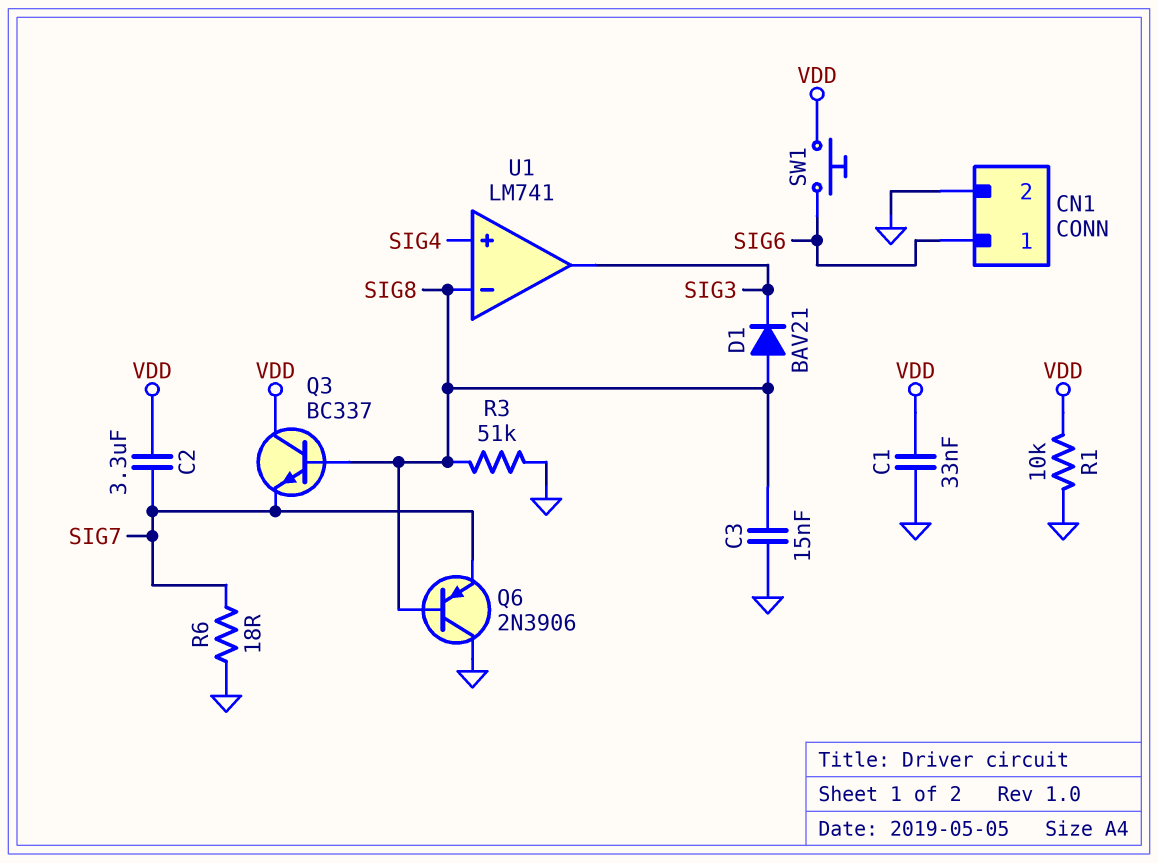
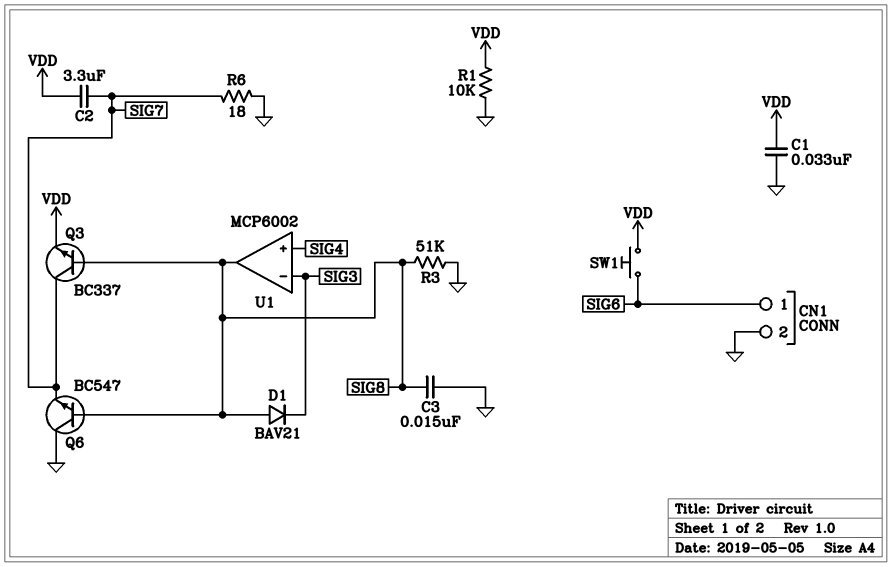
Q3: NPN BC337 (B SIG8, C VDD, E SIG7) -> NPN BC337 (B SIG8, C SIG7, E VDD)
Q6: PNP 2N3906 (B SIG8, C GND, E SIG7) -> NPN BC547 (B SIG8, C GND, E SIG7)
U1: LM741 -> MCP6002
U1 pin in-: SIG8 -> SIG3
U1 pin out: SIG3 -> SIG8

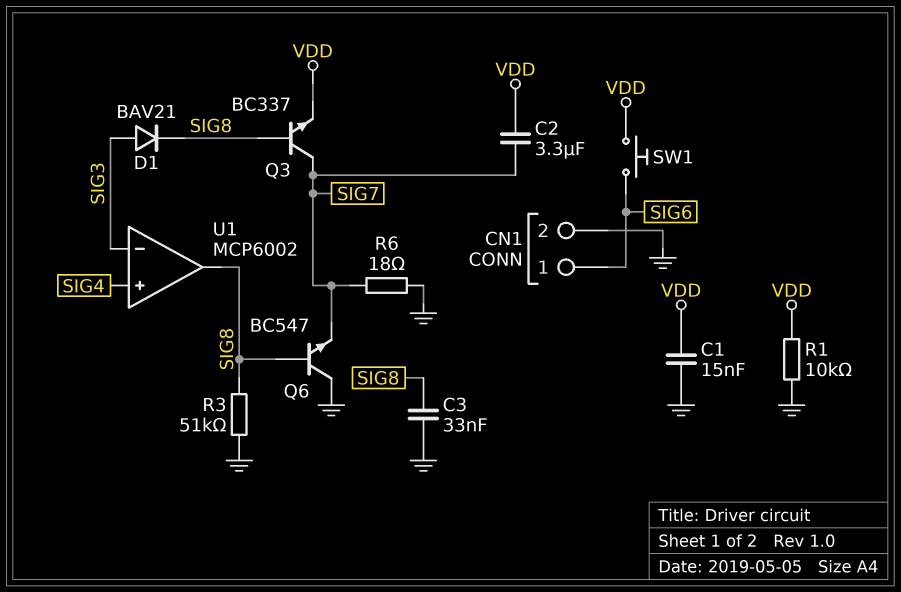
C1: 33nF (GND, VDD) -> 15nF (GND, VDD)
C3: 15nF (GND, SIG8) -> 33nF (GND, SIG8)
D1: diode BAV21 (A SIG8, K SIG3) -> diode BAV21 (A SIG3, K SIG8)

